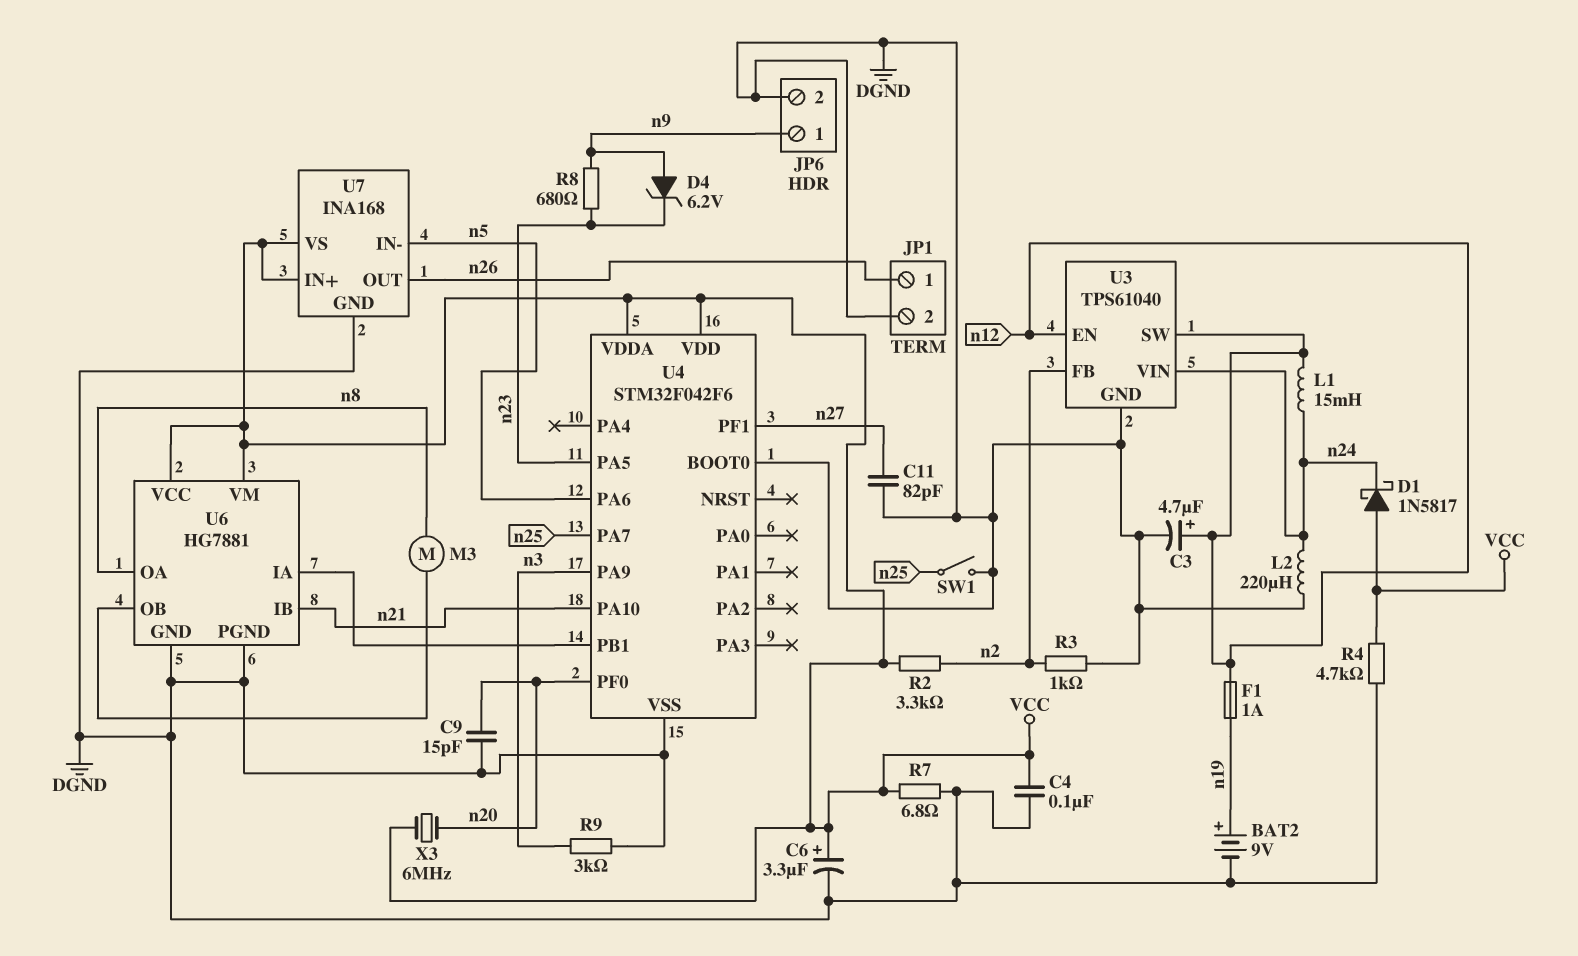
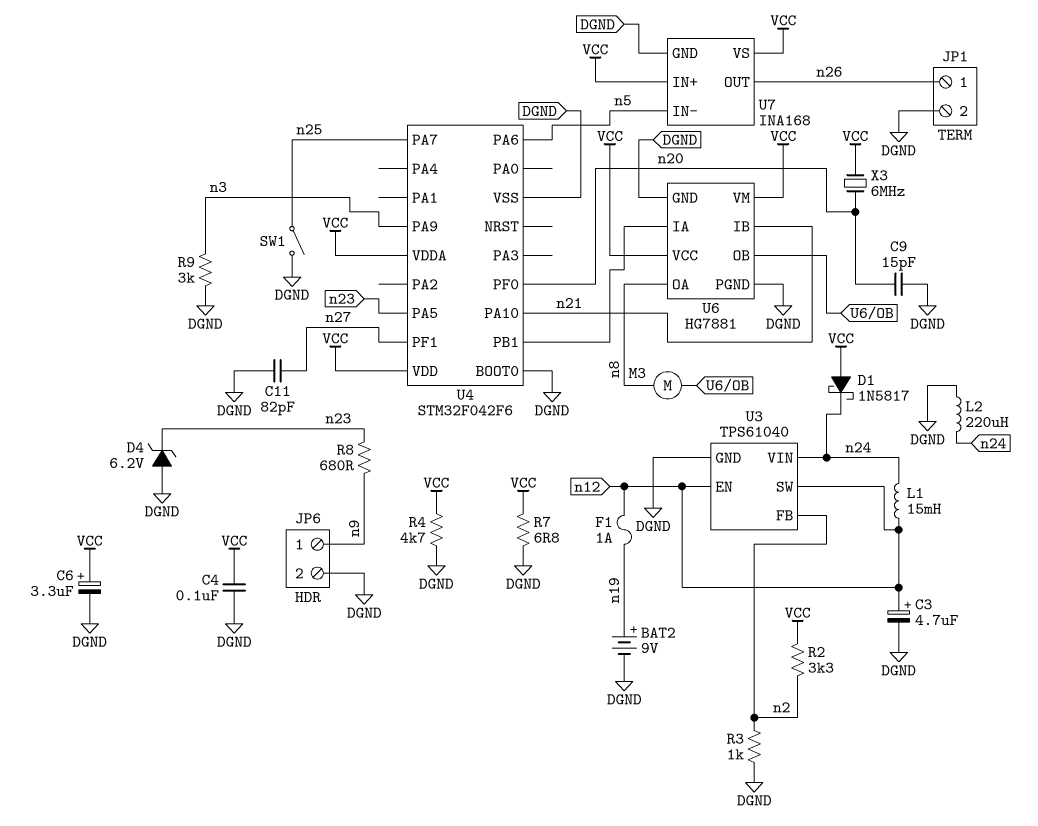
D4: zener 6.2V (A n9, K n23) -> zener 6.2V (A DGND, K n23)

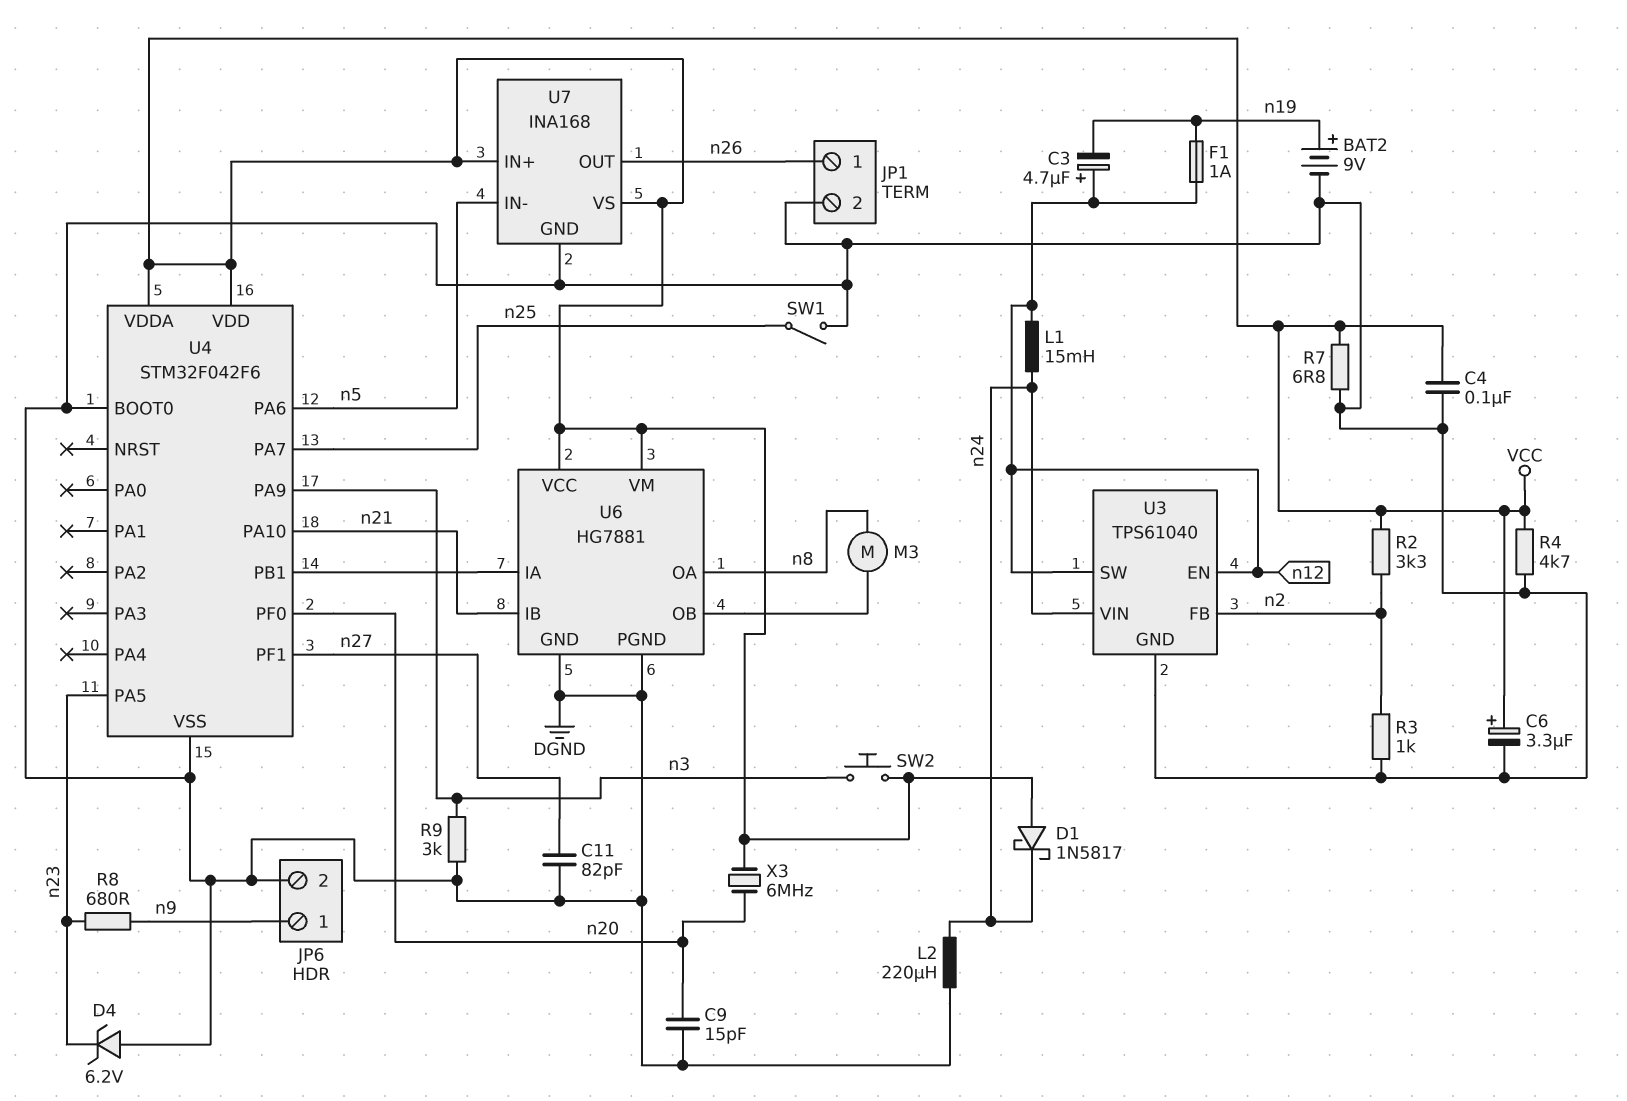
C3: 4.7uF (plus n12, minus DGND) -> 4.7uF (plus n12, minus n19)
SW2: none -> button (VCC, n3)

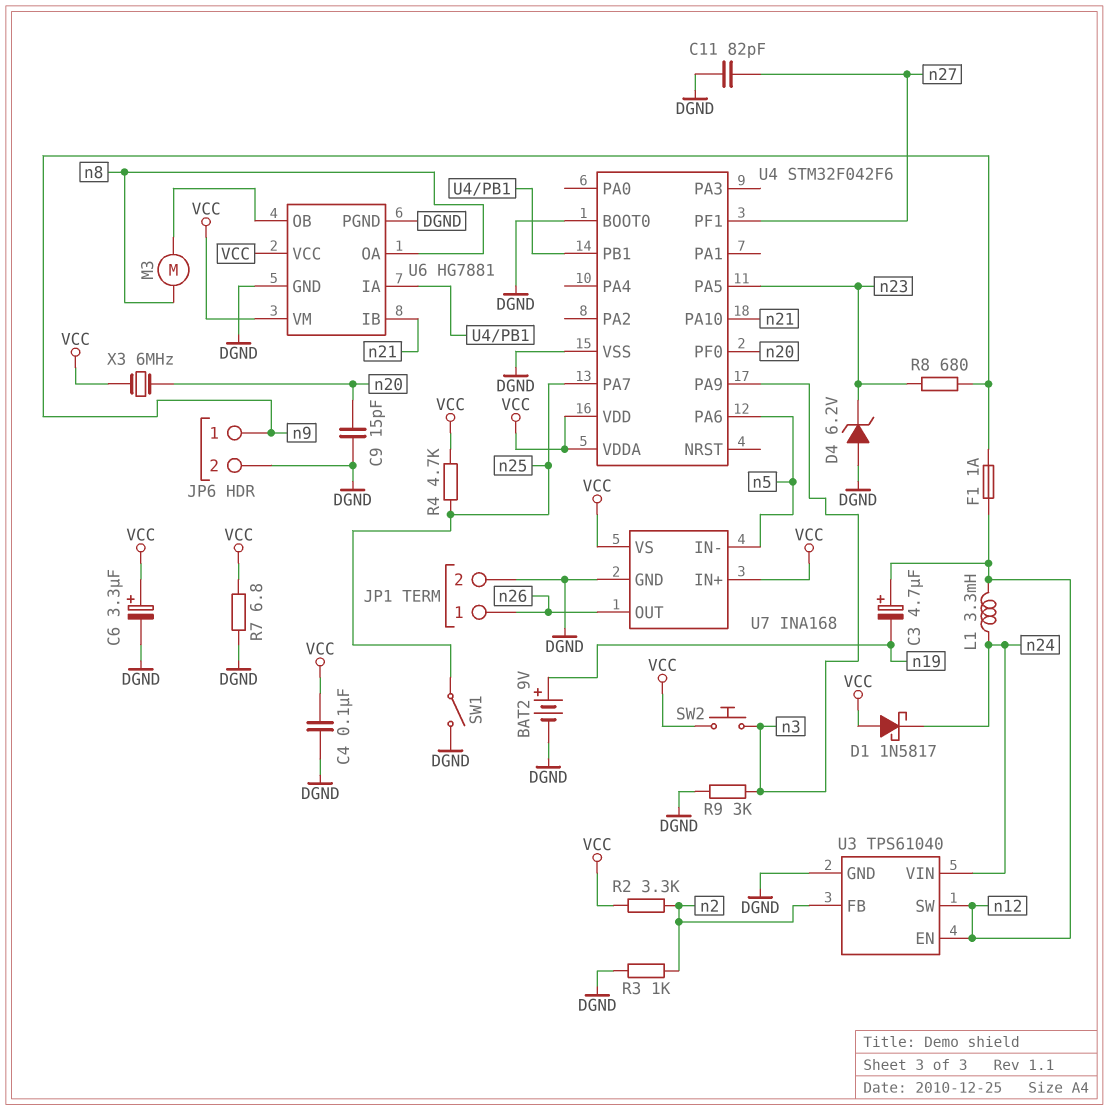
F1: 1A (n12, n19) -> 1A (n9, n12)
L1: 15mH (n12, n24) -> 3.3mH (n12, n24)
L2: 220uH (DGND, n24) -> none
R4: 4.7k (DGND, VCC) -> 4.7k (VCC, n25)

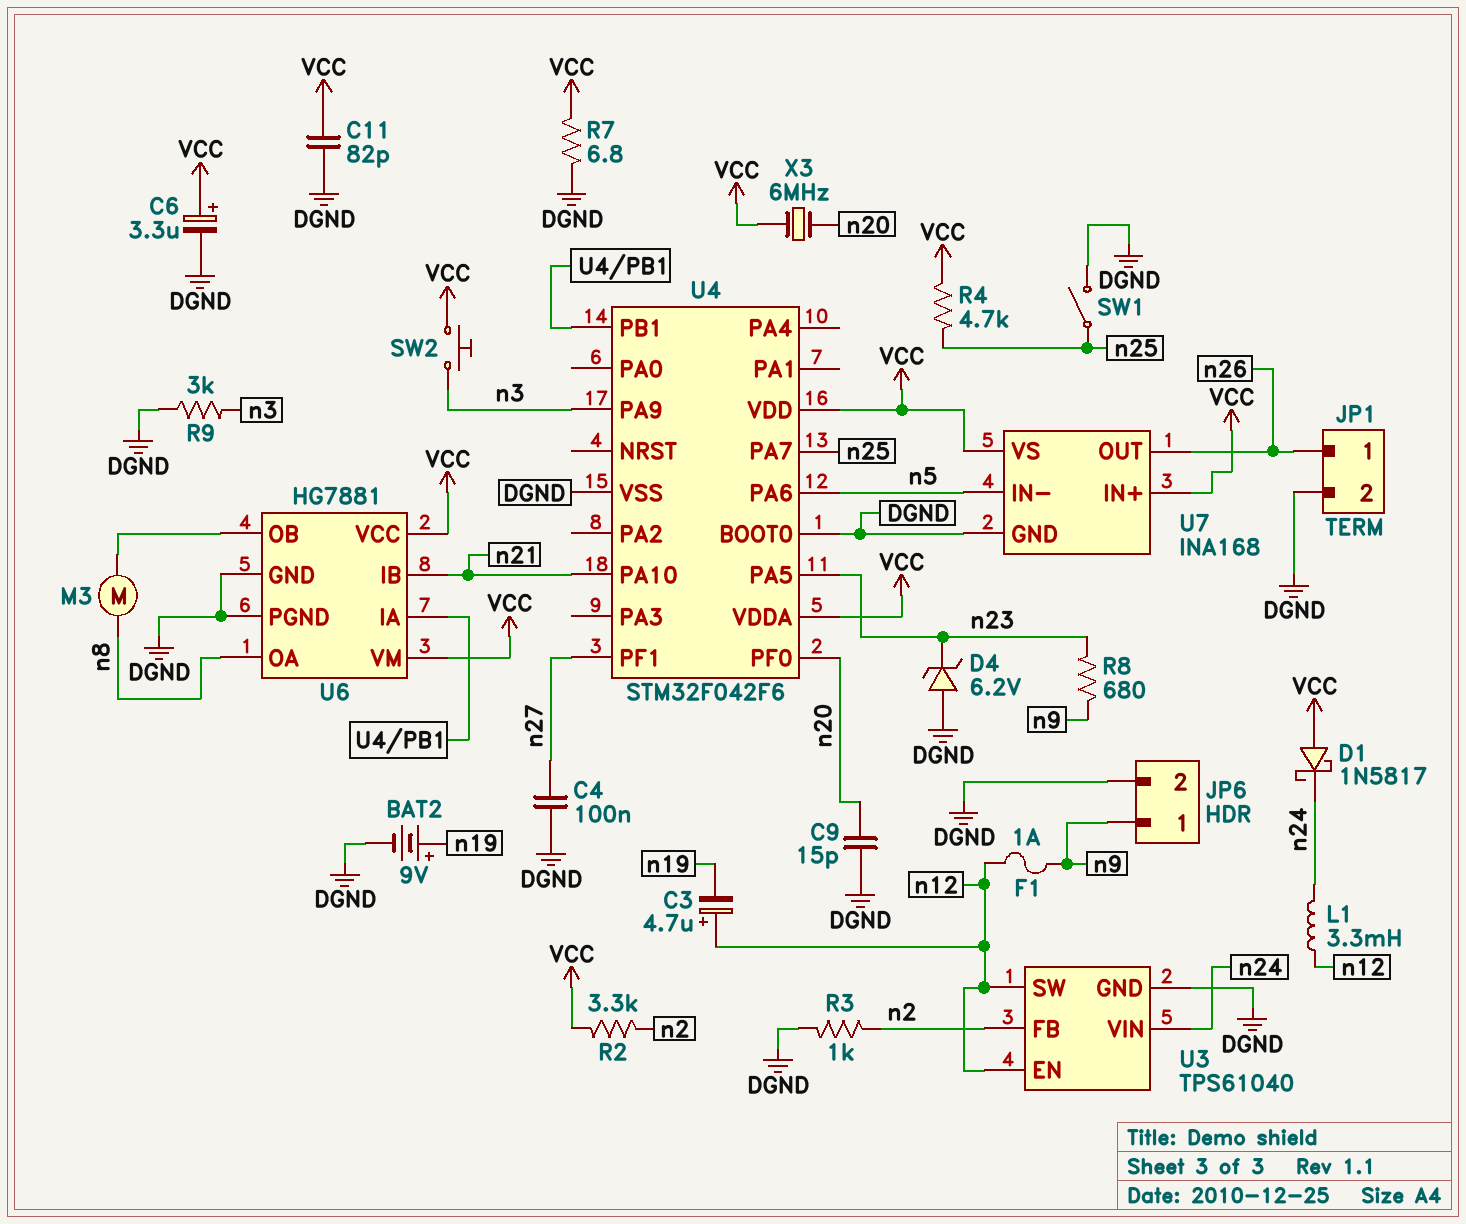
C4: 100nF (DGND, VCC) -> 100nF (DGND, n27)
C11: 82pF (DGND, n27) -> 82pF (DGND, VCC)

